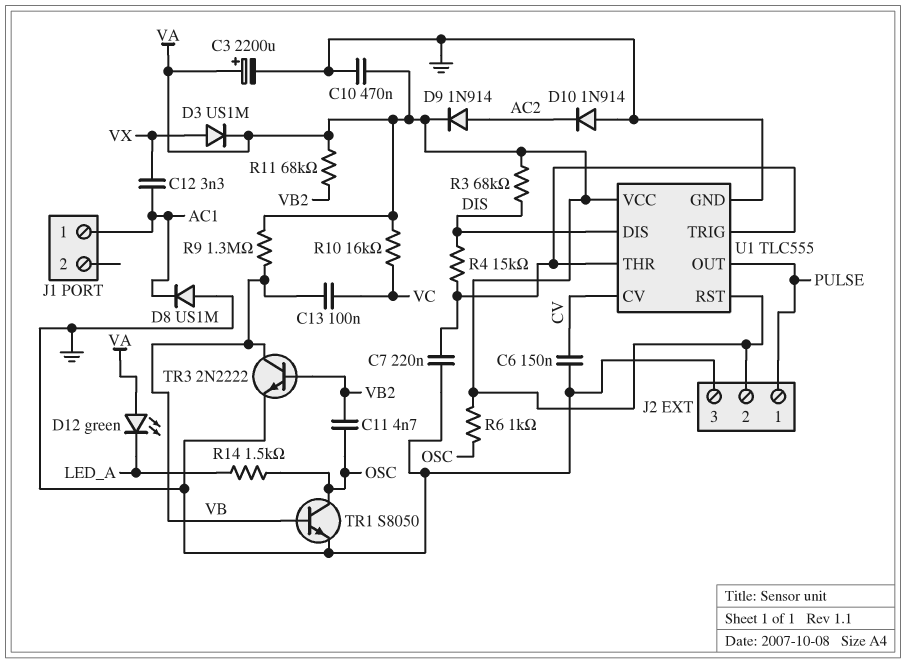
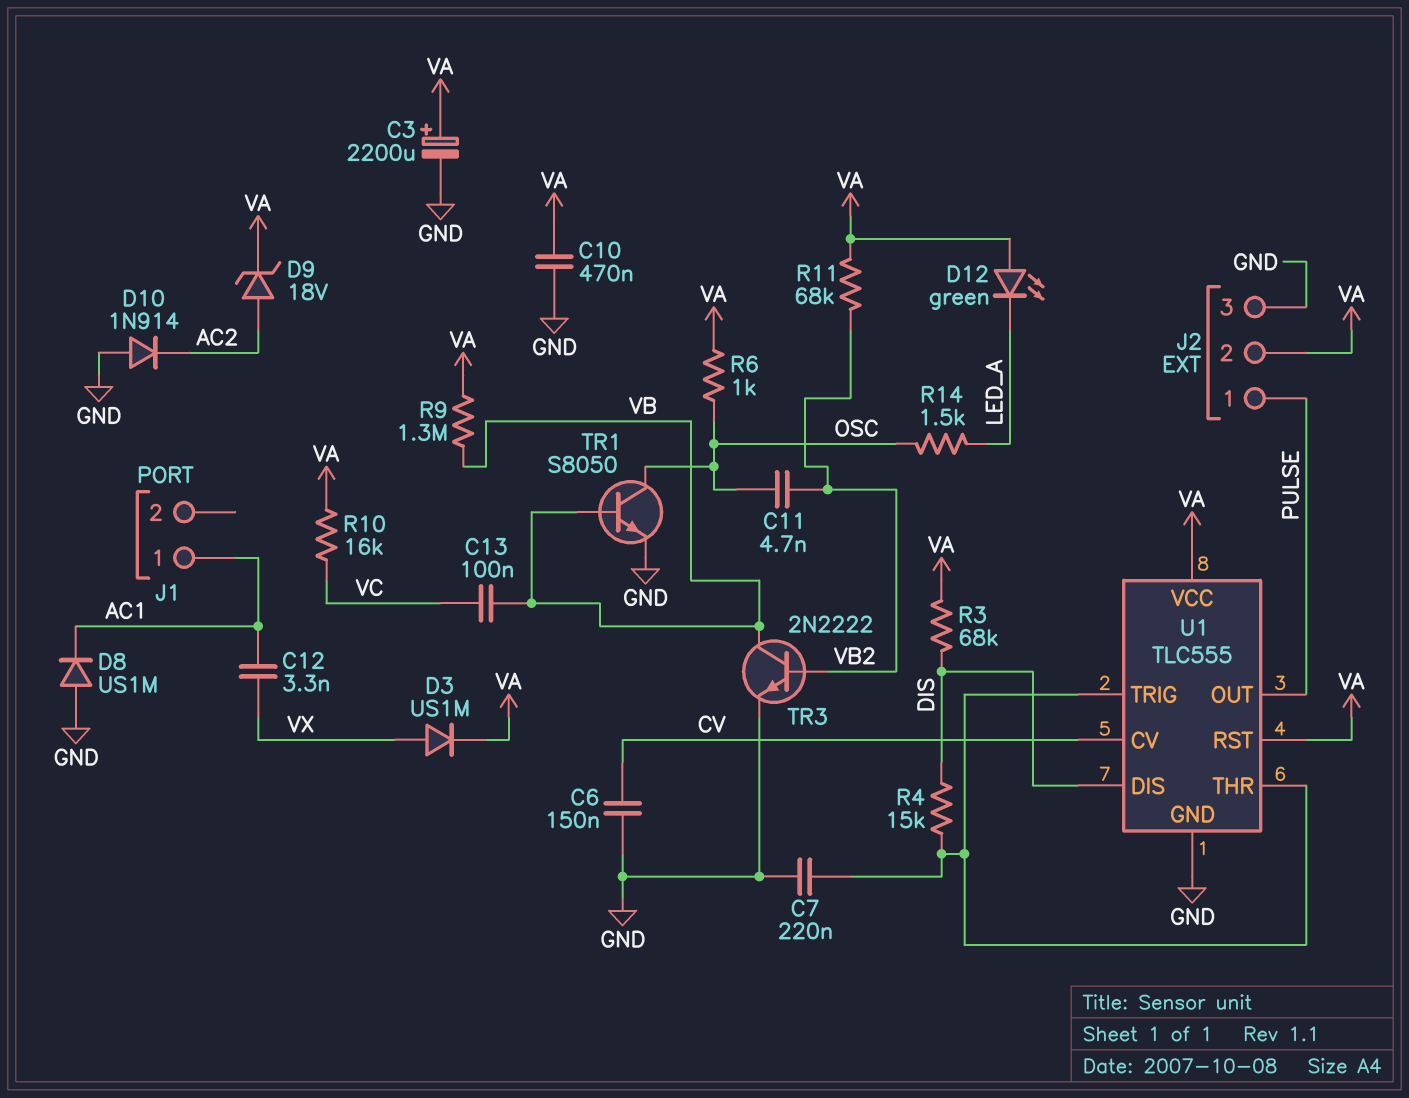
D9: diode 1N914 (A AC2, K VA) -> zener 18V (A AC2, K VA)

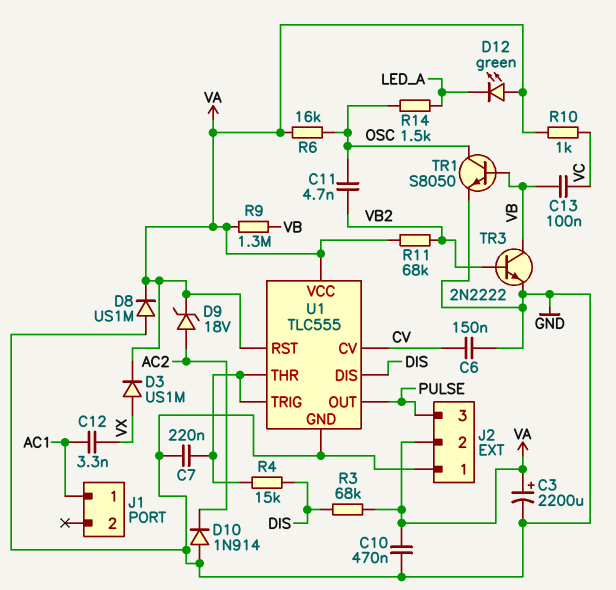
D8: diode US1M (A GND, K AC1) -> diode US1M (A GND, K VA)
J2 pin 1: PULSE -> GND
J2 pin 3: GND -> PULSE
R6: 1k (OSC, VA) -> 16k (OSC, VA)
R10: 16k (VA, VC) -> 1k (VA, VC)

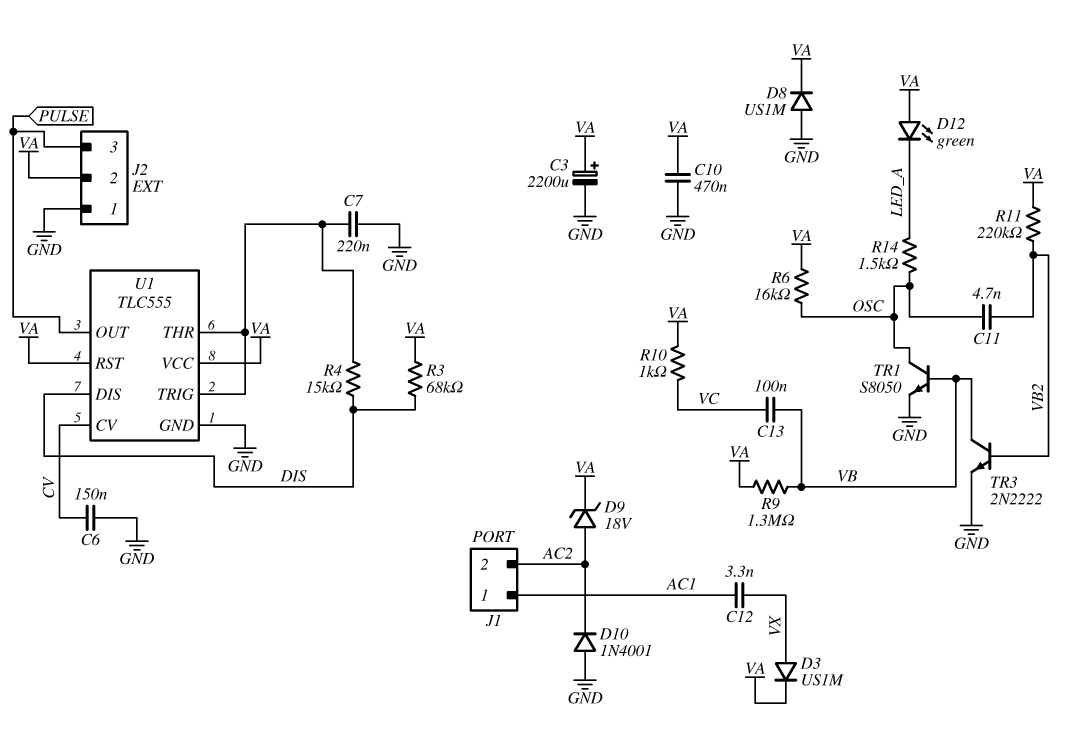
D10: diode 1N914 (A GND, K AC2) -> diode 1N4001 (A GND, K AC2)
J1 pin 2: none -> AC2
R11: 68k (VA, VB2) -> 220k (VA, VB2)

